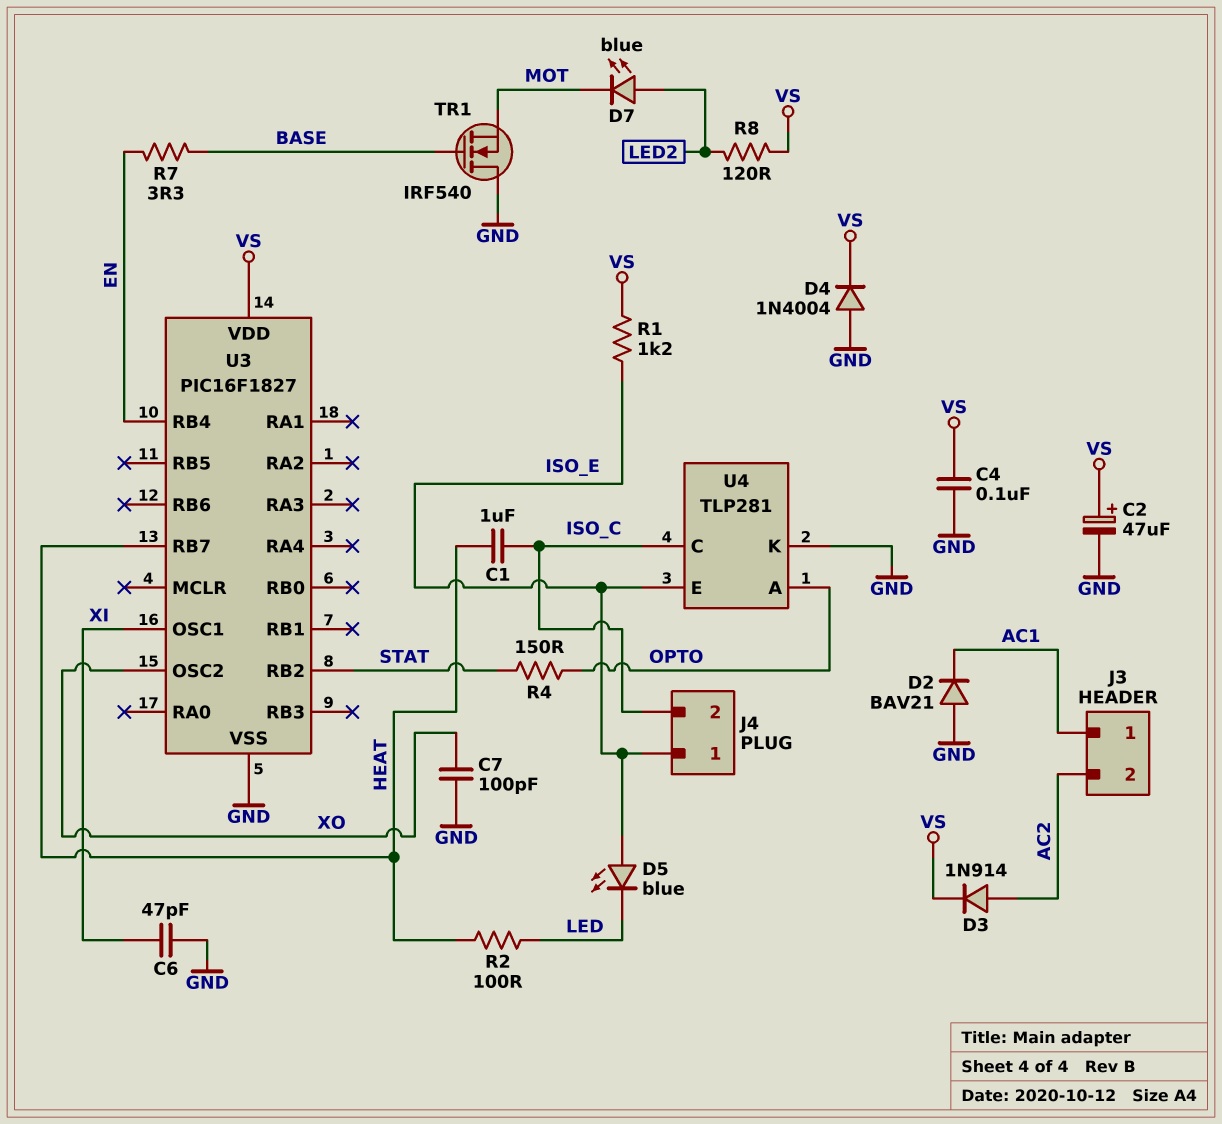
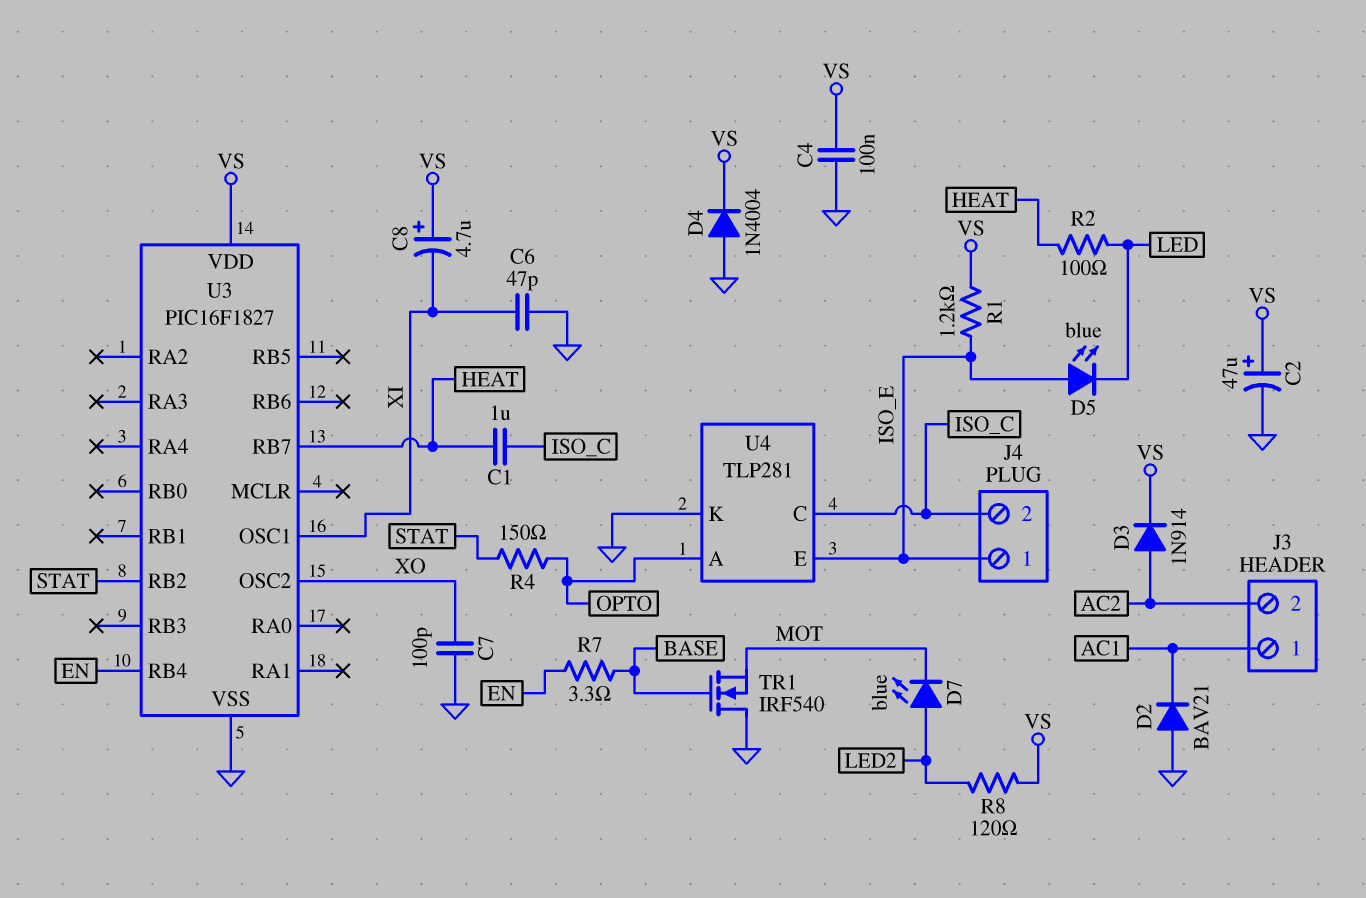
C8: none -> 4.7uF (plus VS, minus XI)

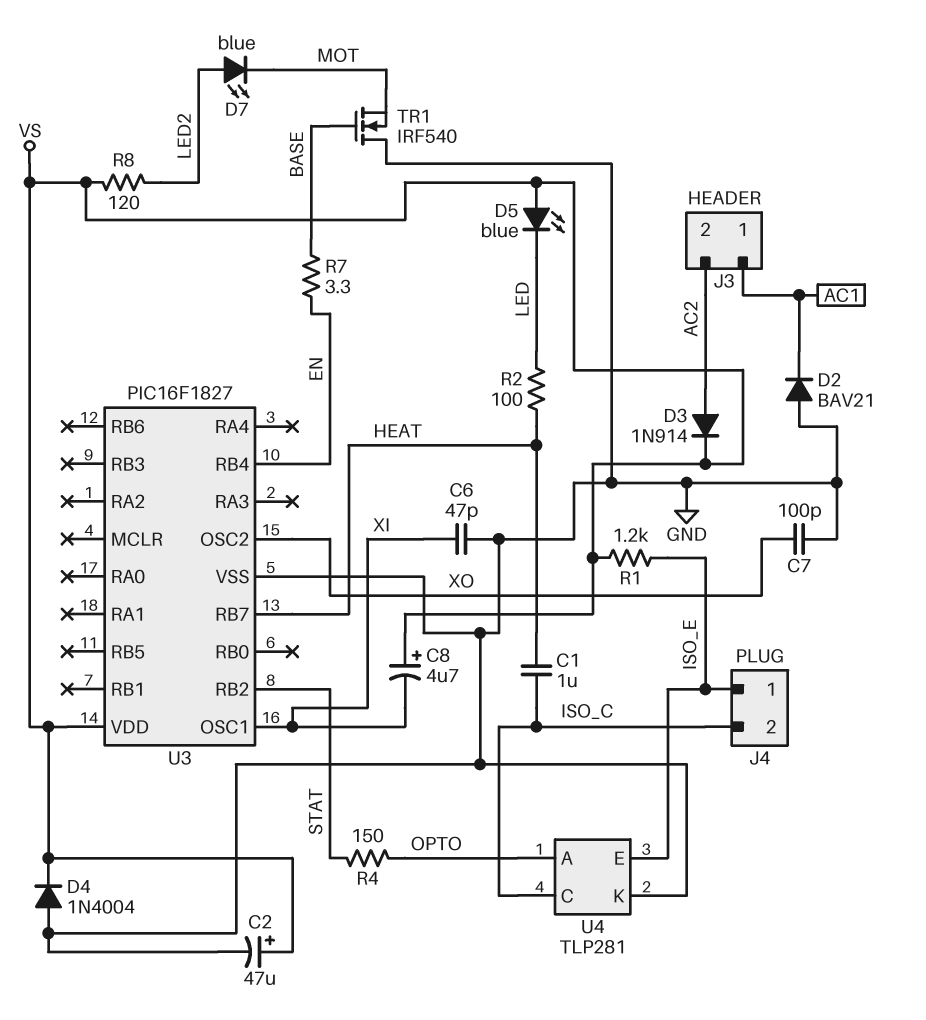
C4: 100nF (GND, VS) -> none
D5: LED blue (A ISO_E, K LED) -> LED blue (A VS, K LED)

